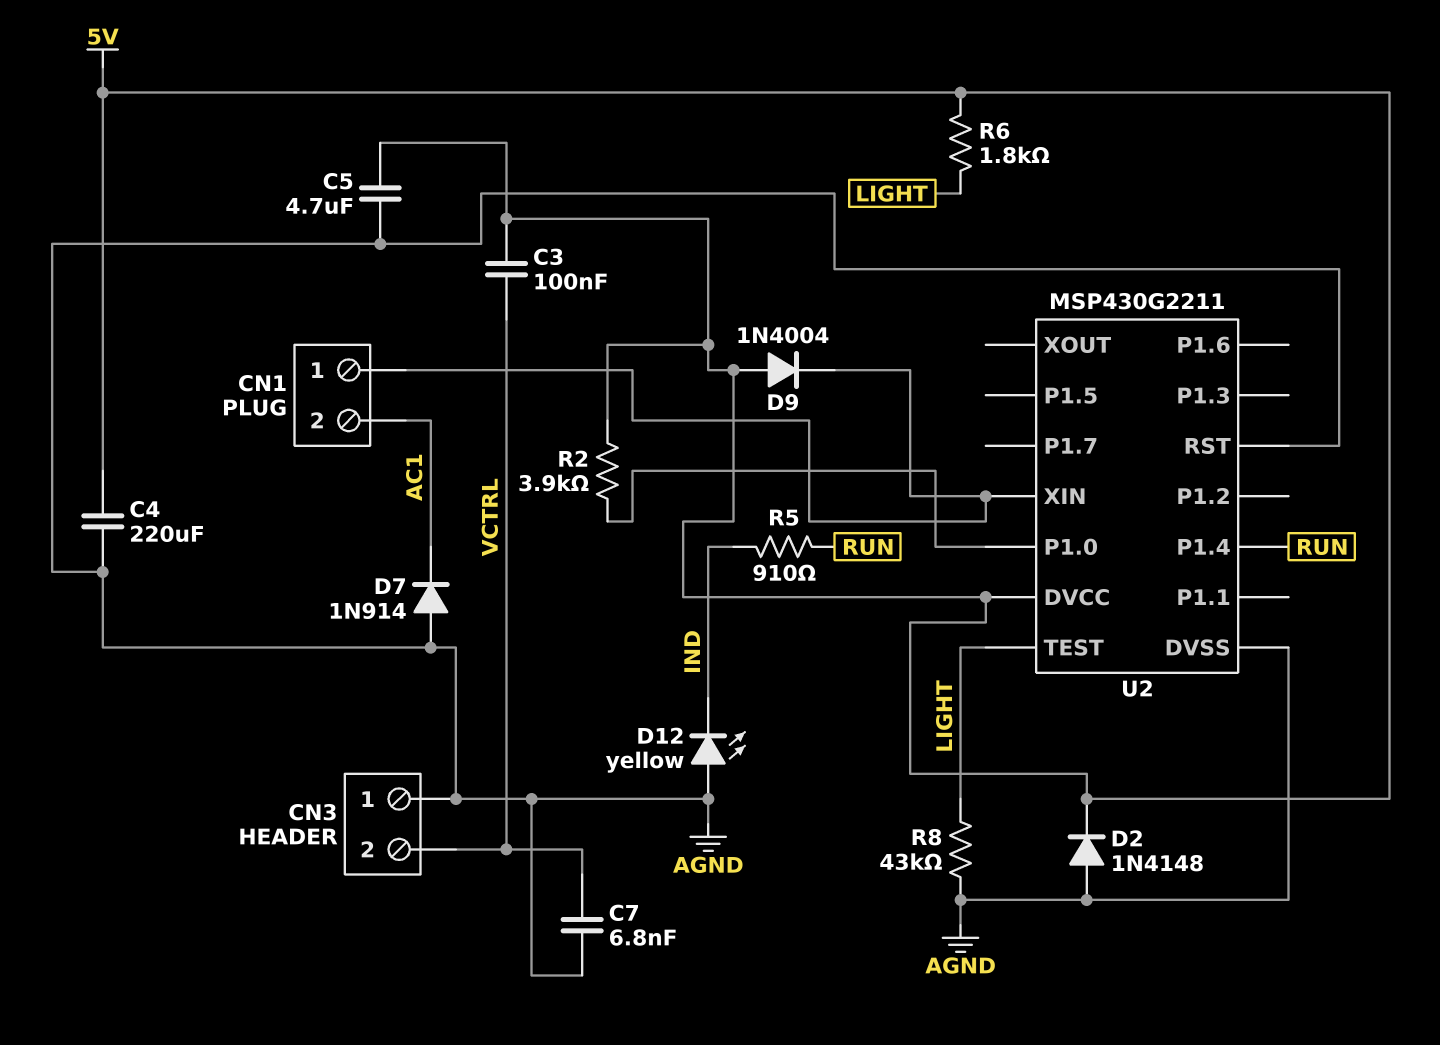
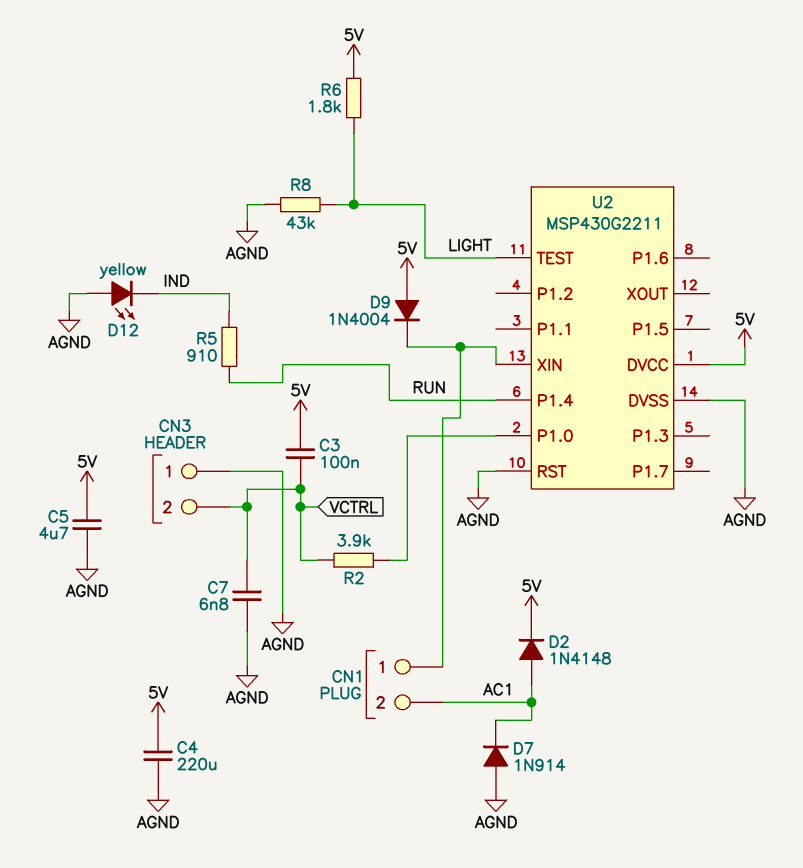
D2: diode 1N4148 (A AGND, K 5V) -> diode 1N4148 (A AC1, K 5V)
R2: 3.9k (5V, U2/P1.0) -> 3.9k (U2/P1.0, VCTRL)

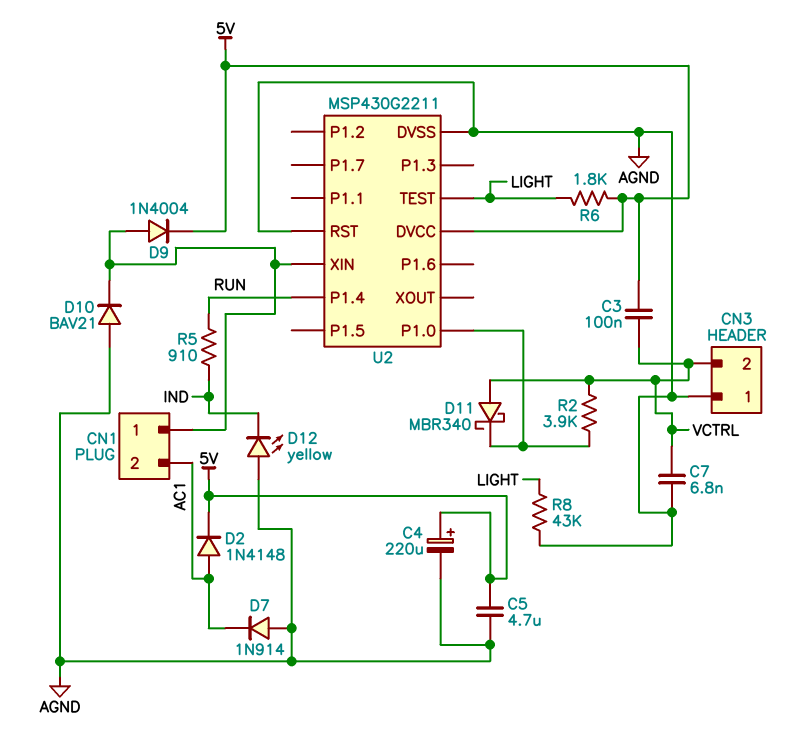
C4: 220uF (5V, AGND) -> 220uF (plus 5V, minus AGND)
D9: diode 1N4004 (A 5V, K CN1/1) -> diode 1N4004 (A CN1/1, K 5V)
D10: none -> diode BAV21 (A AGND, K CN1/1)
D11: none -> schottky MBR340 (A VCTRL, K U2/P1.0)

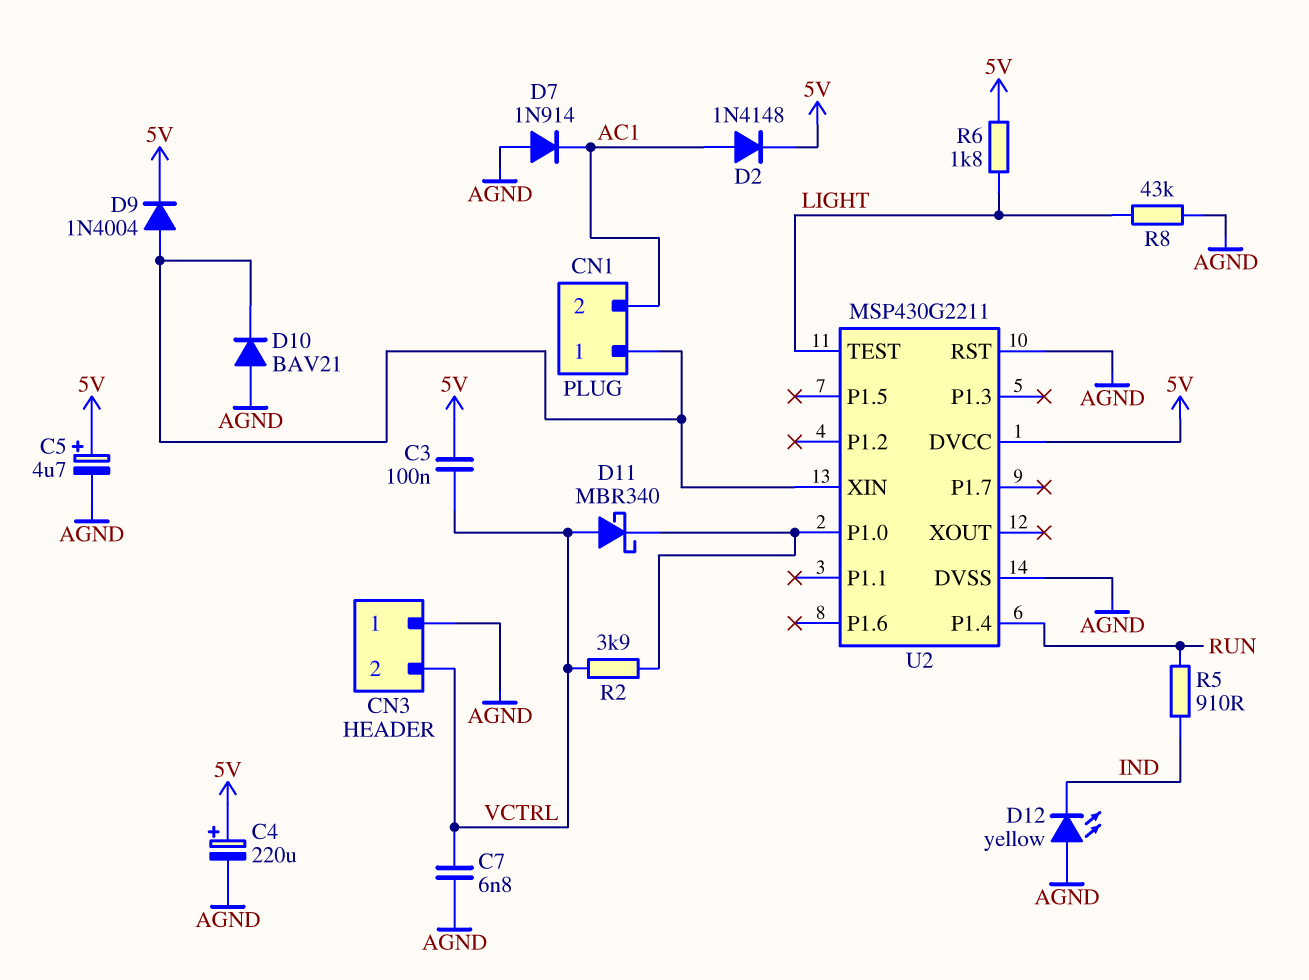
C5: 4.7uF (5V, AGND) -> 4.7uF (plus 5V, minus AGND)

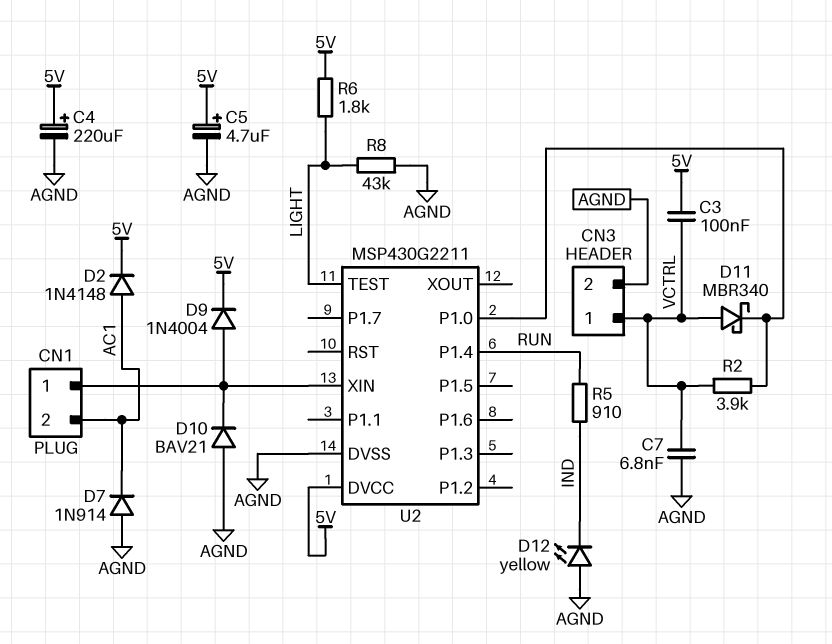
CN3 pin 1: AGND -> VCTRL
CN3 pin 2: VCTRL -> AGND
U2 pin RST: AGND -> none

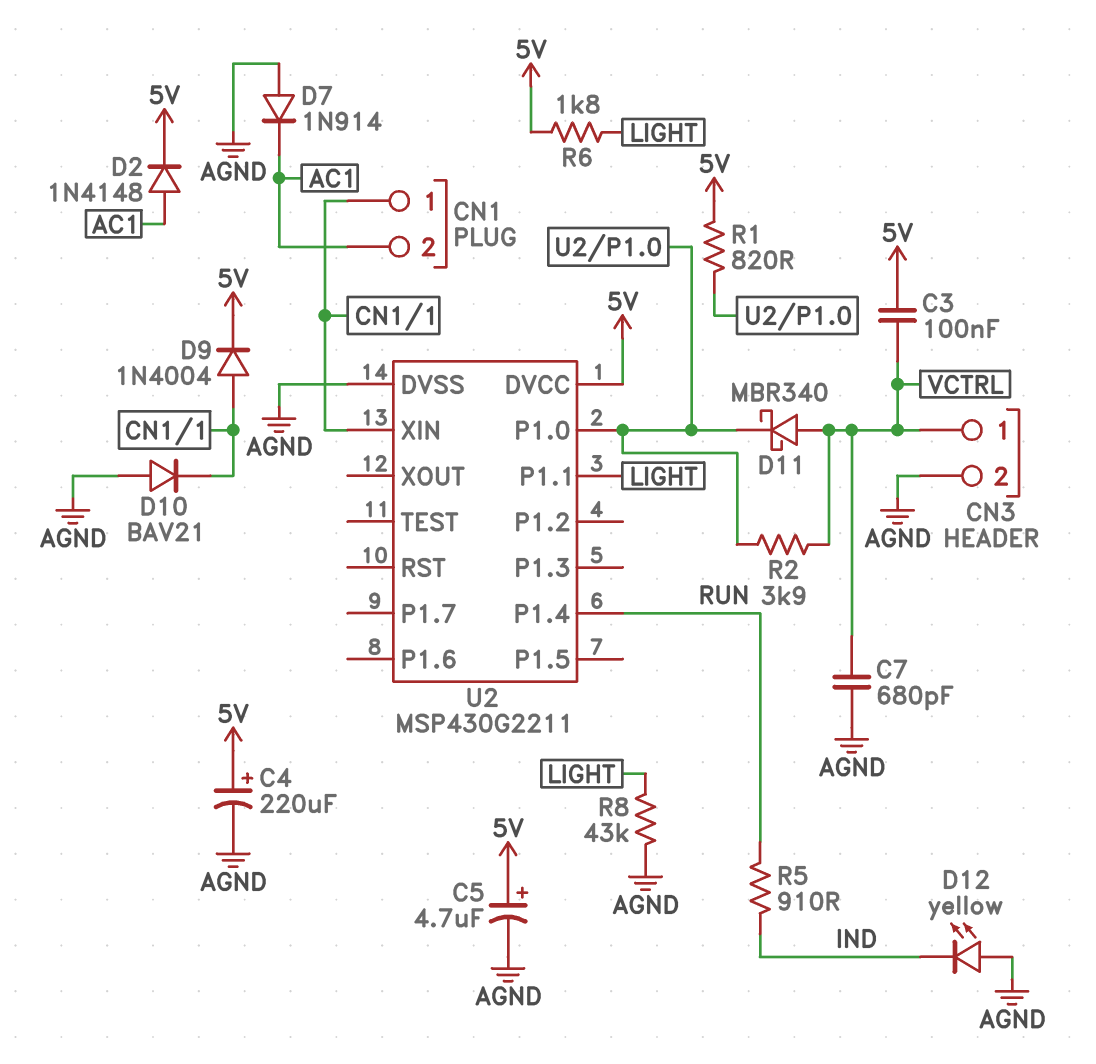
C7: 6.8nF (AGND, VCTRL) -> 680pF (AGND, VCTRL)
R1: none -> 820 (5V, U2/P1.0)
U2 pin P1.1: none -> LIGHT
U2 pin TEST: LIGHT -> none

